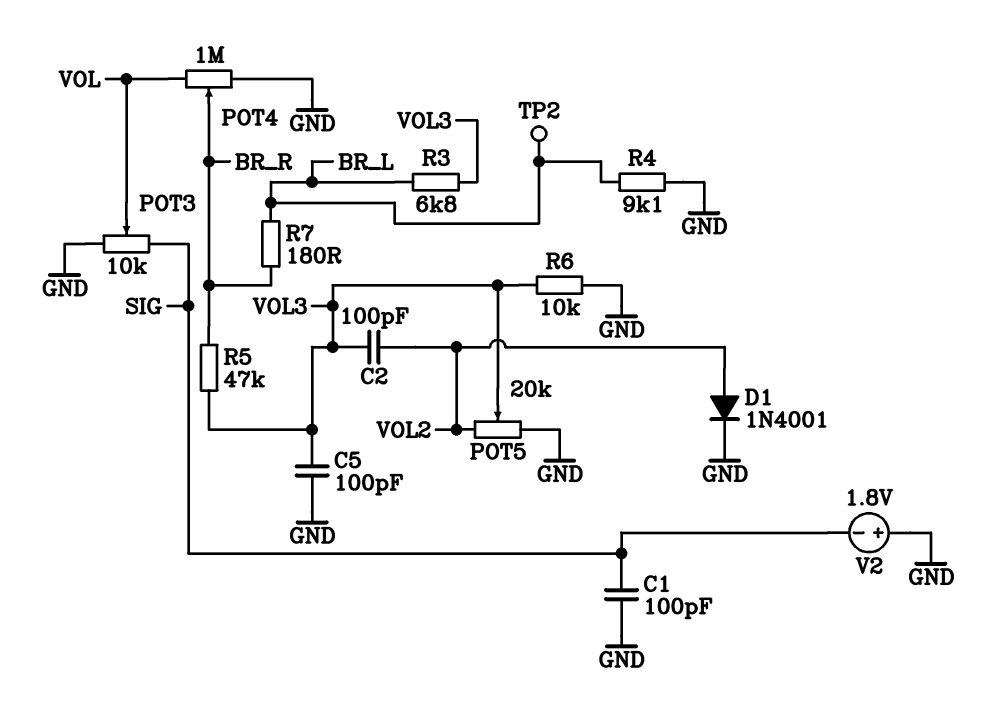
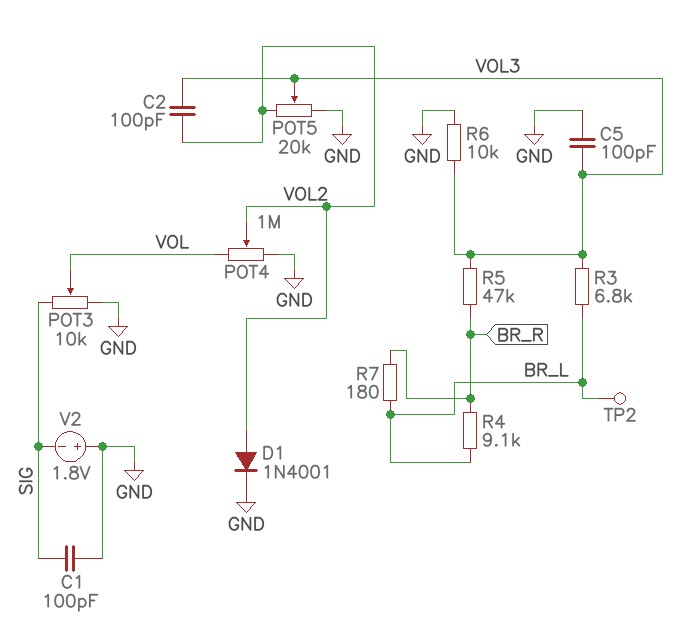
POT4: 1M (GND, VOL, wiper BR_R) -> 1M (GND, VOL, wiper VOL2)
R4: 9.1k (BR_L, GND) -> 9.1k (BR_L, BR_R)

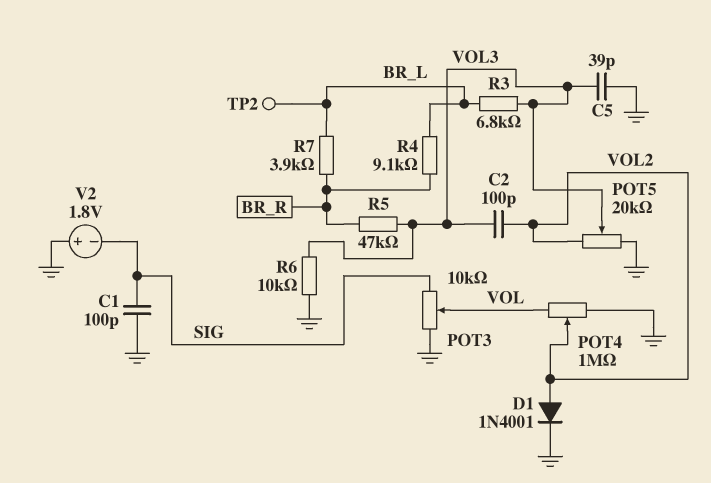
C5: 100pF (GND, VOL3) -> 39pF (GND, VOL3)
R7: 180 (BR_L, BR_R) -> 3.9k (BR_L, BR_R)

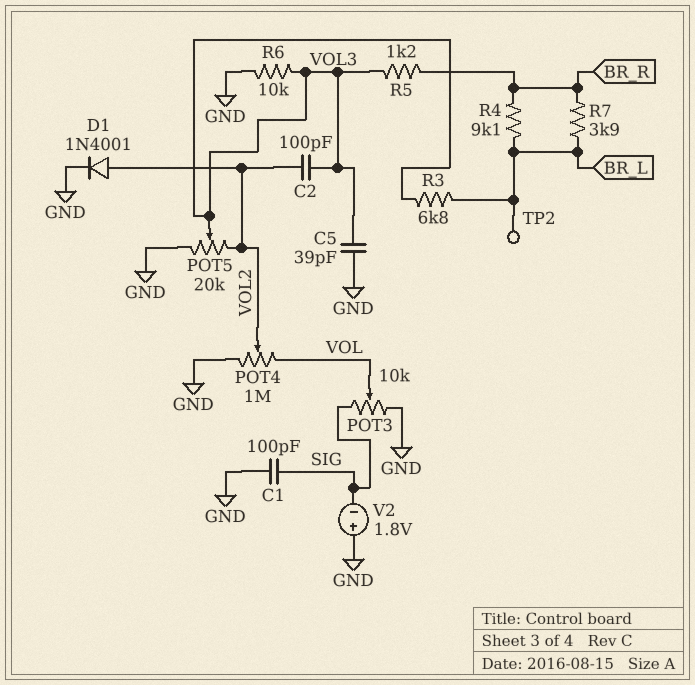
R5: 47k (BR_R, VOL3) -> 1.2k (BR_R, VOL3)

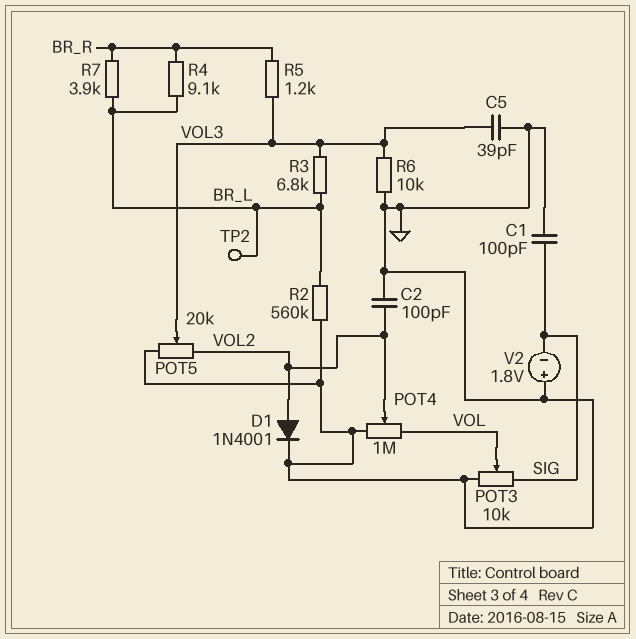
C2: 100pF (VOL2, VOL3) -> 100pF (GND, VOL2)
R2: none -> 560k (BR_L, GND)

